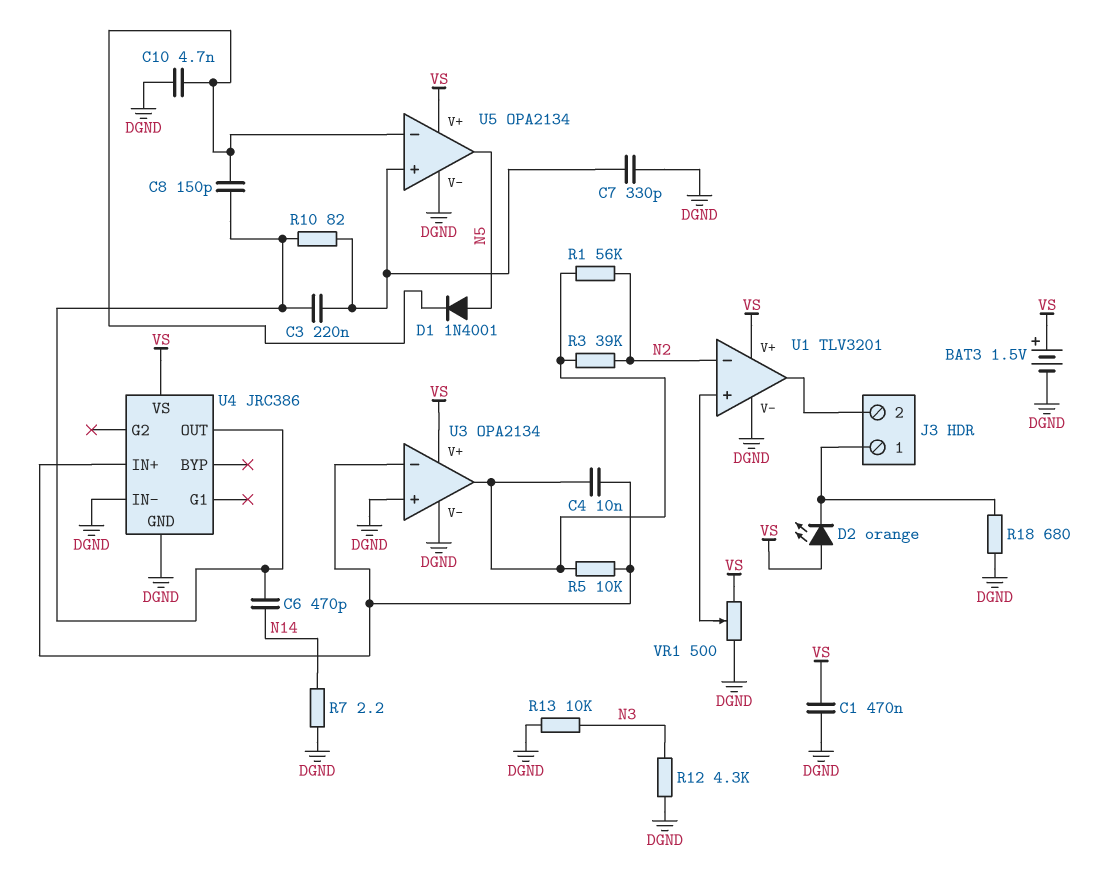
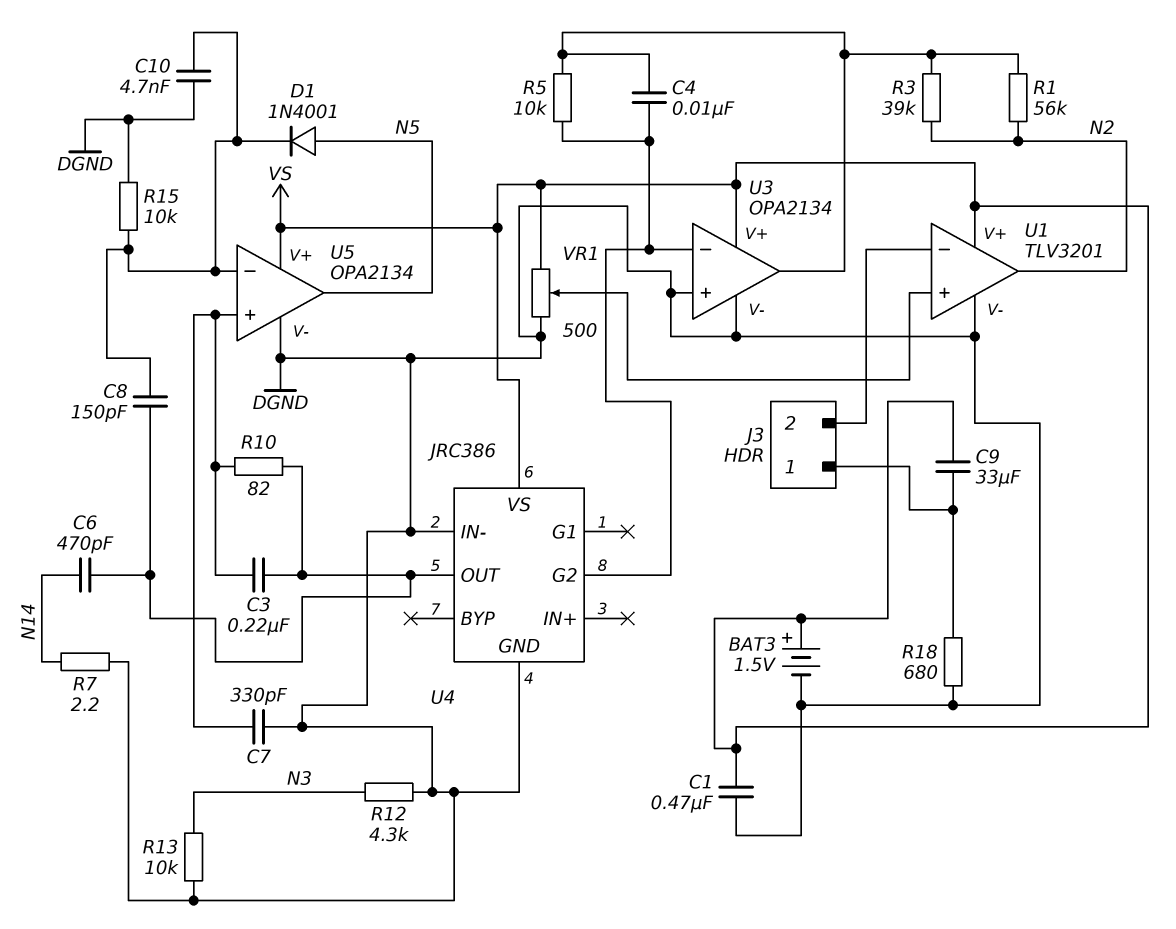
C9: none -> 33uF (J3/1, VS)
D2: LED orange (A VS, K J3/1) -> none
R15: none -> 10k (DGND, U5/in-)
U1 pin in-: N2 -> J3/2
U1 pin out: J3/2 -> N2
U4 pin G2: none -> U3/in-
U4 pin IN+: U3/in- -> none

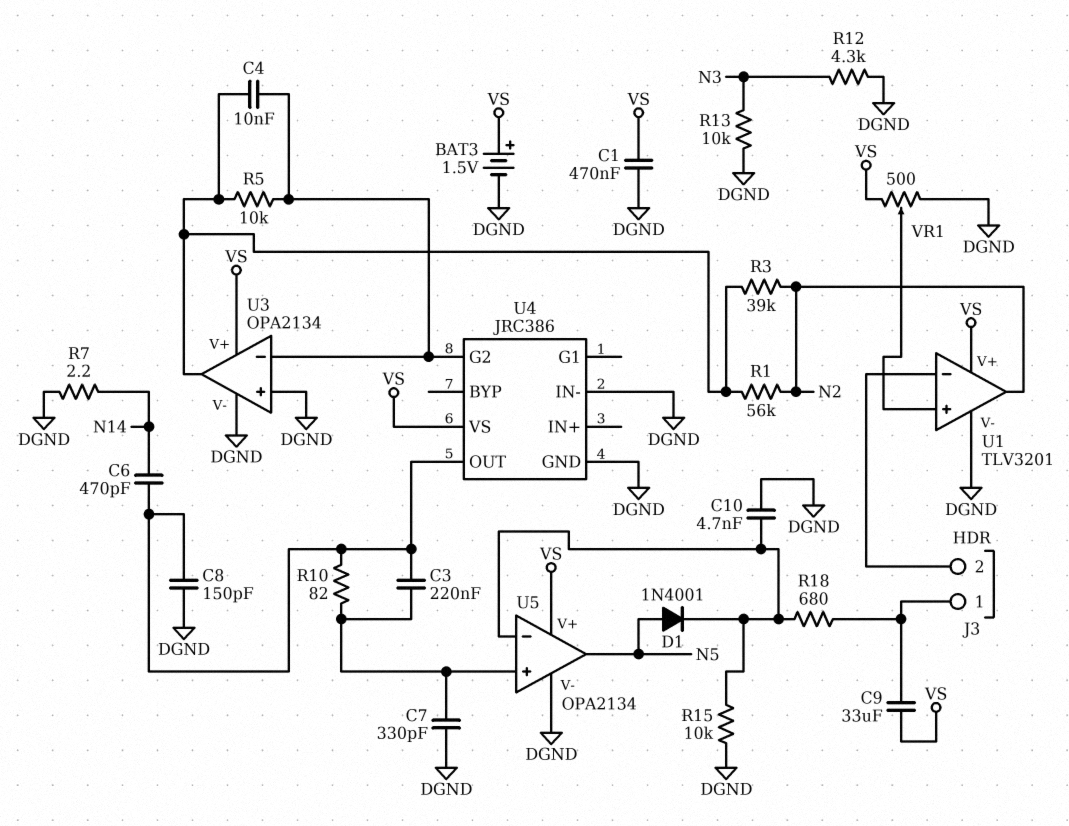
C8: 150pF (U4/OUT, U5/in-) -> 150pF (DGND, U4/OUT)
R18: 680 (DGND, J3/1) -> 680 (J3/1, U5/in-)

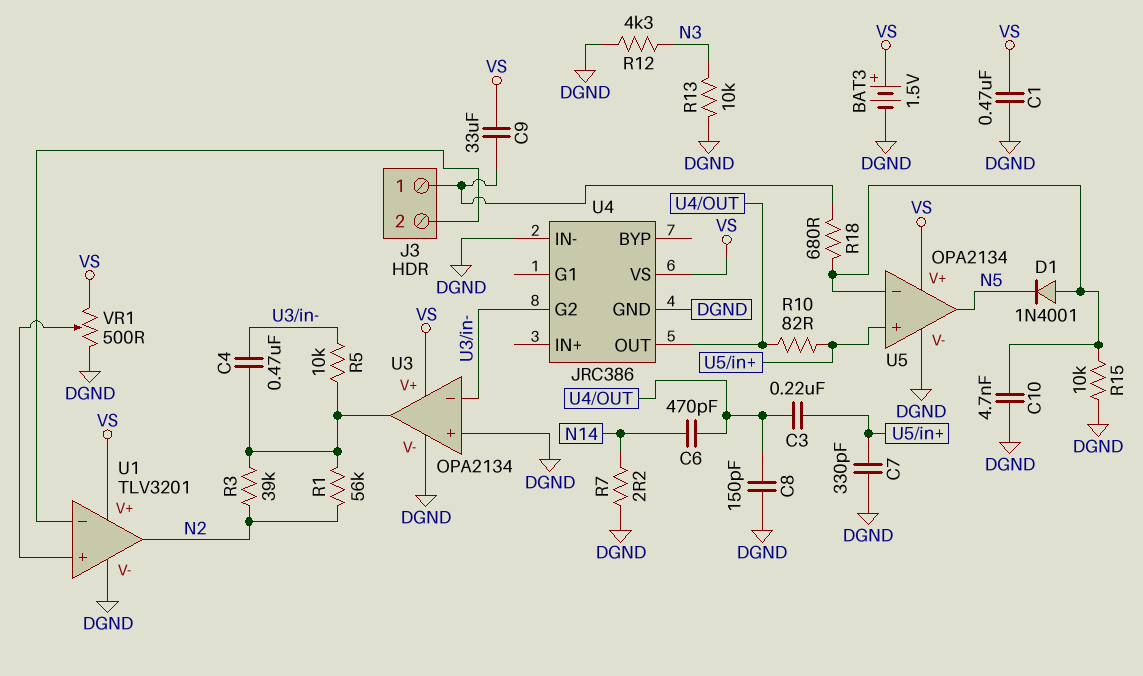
C4: 10nF (U3/in-, U3/out) -> 470nF (U3/in-, U3/out)
D1: diode 1N4001 (A N5, K U5/in-) -> diode 1N4001 (A U5/in-, K N5)

